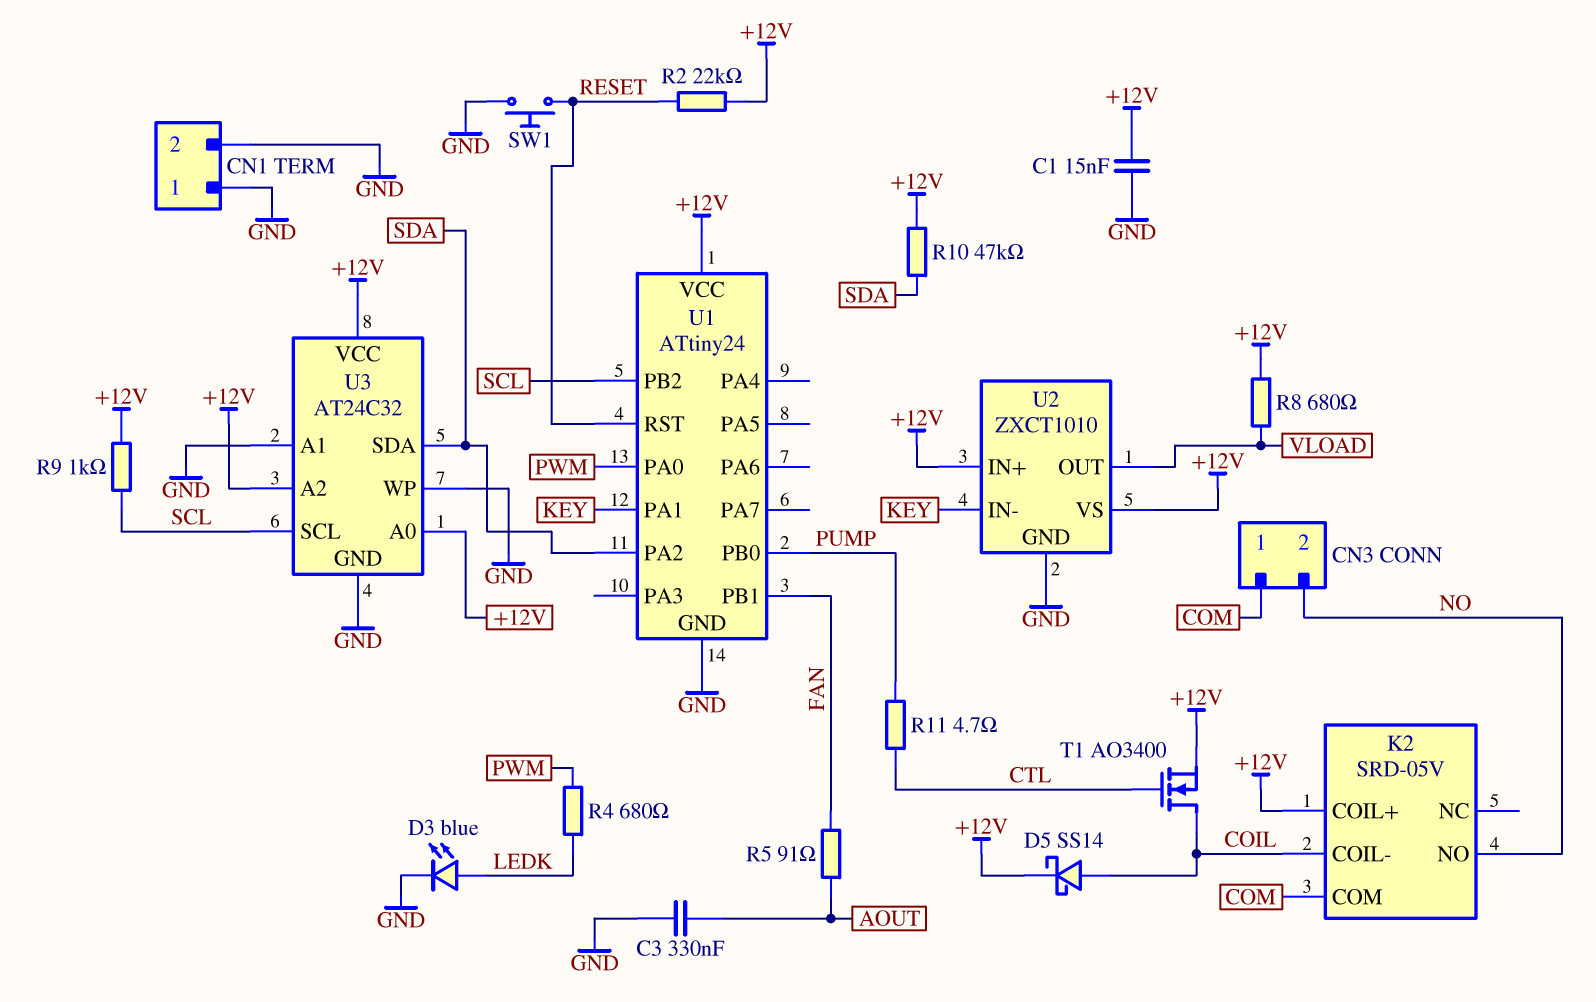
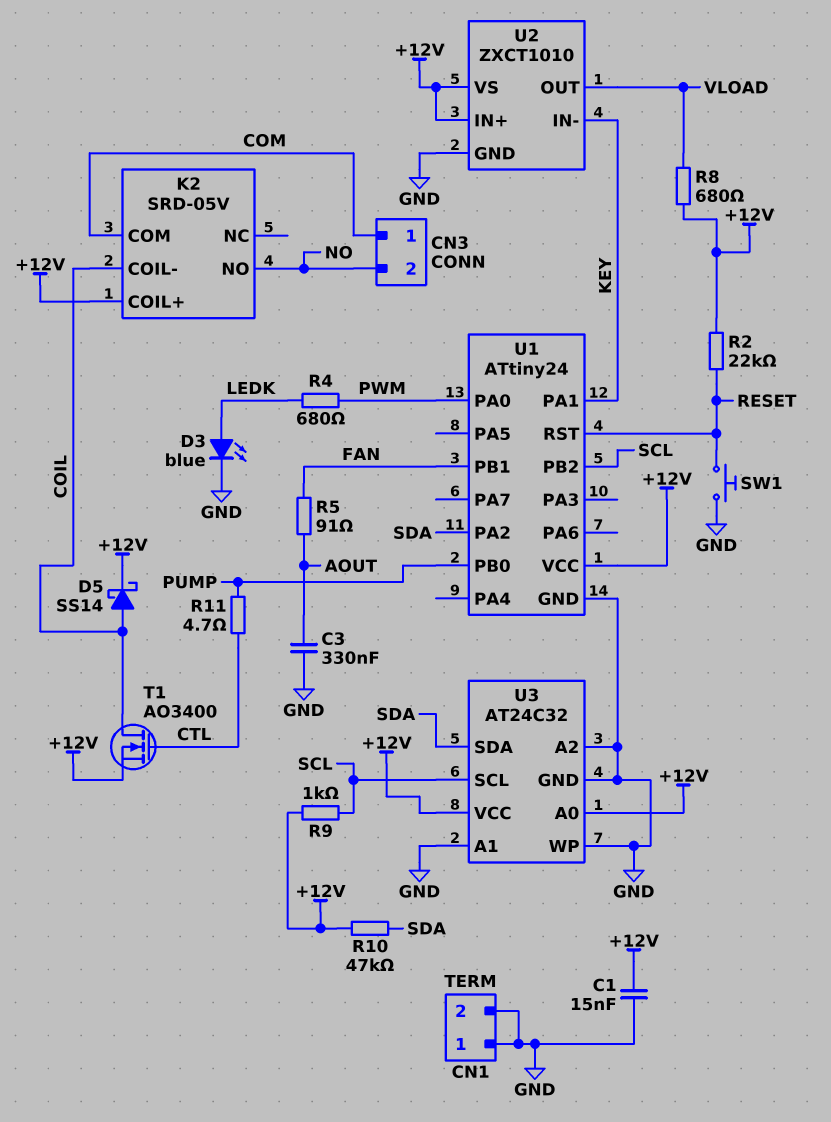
U3 pin A2: +12V -> GND

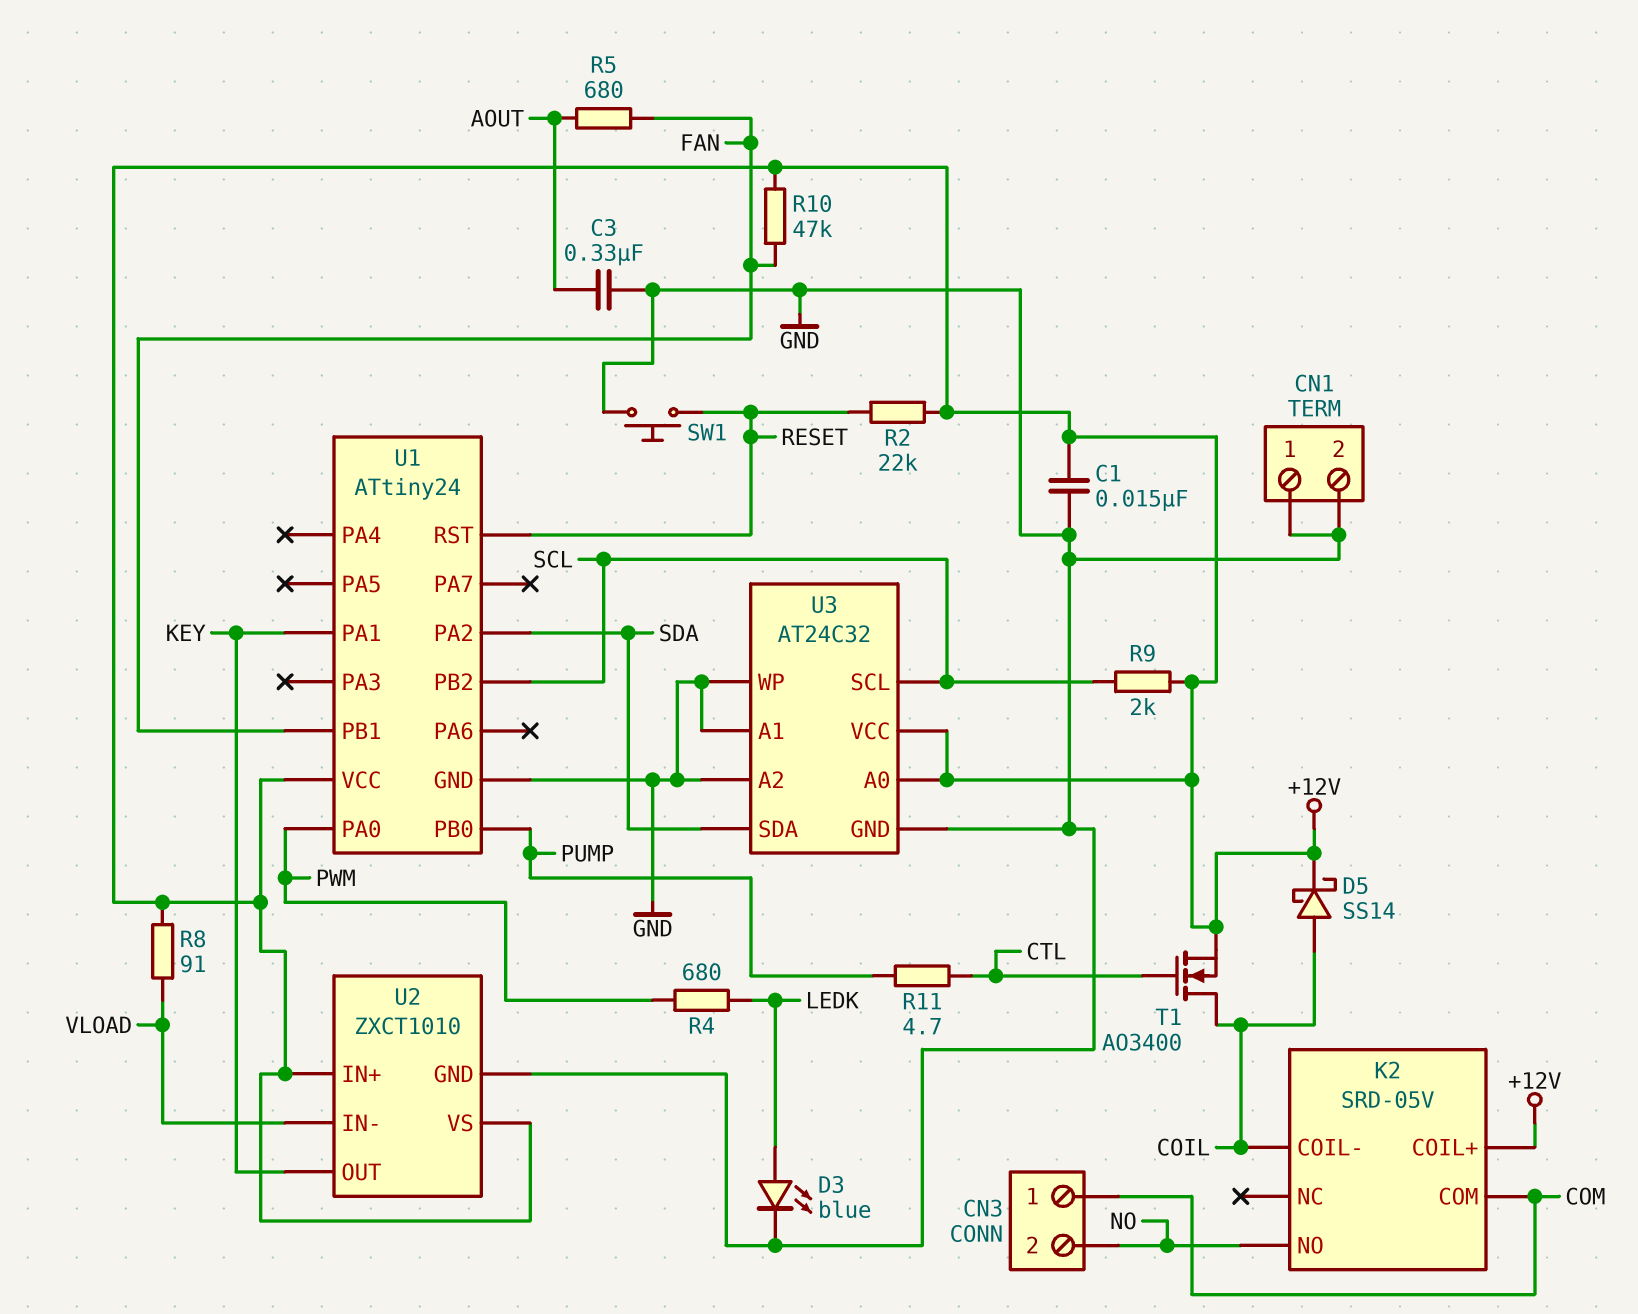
R5: 91 (AOUT, FAN) -> 680 (AOUT, FAN)
R8: 680 (+12V, VLOAD) -> 91 (+12V, VLOAD)
R9: 1k (+12V, SCL) -> 2k (+12V, SCL)
R10: 47k (+12V, SDA) -> 47k (+12V, FAN)
U2 pin IN-: KEY -> VLOAD
U2 pin OUT: VLOAD -> KEY

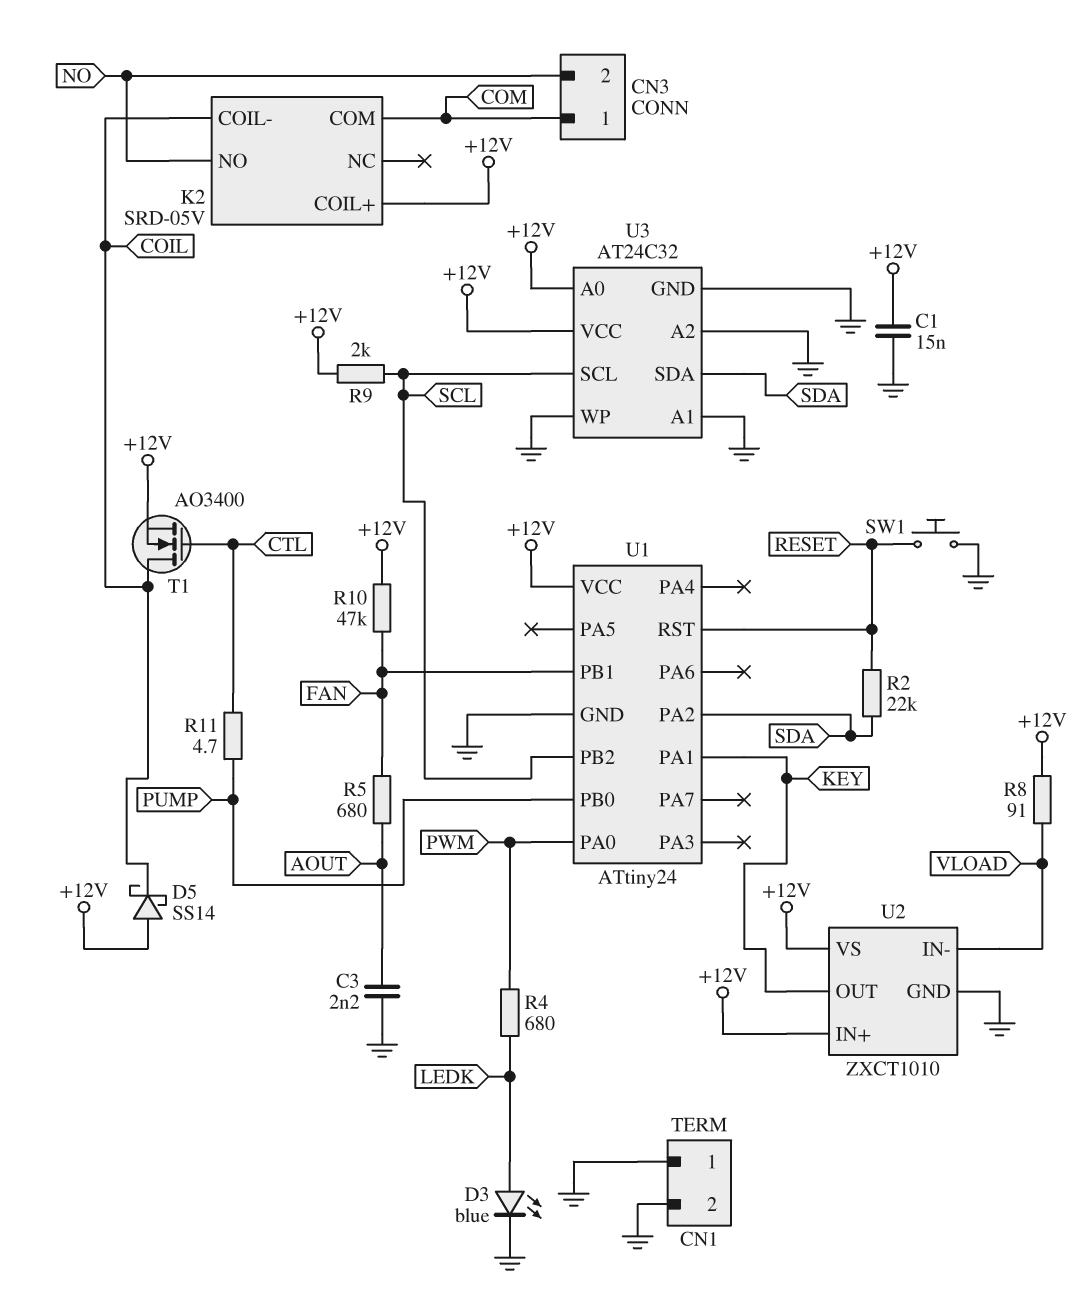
C3: 330nF (AOUT, GND) -> 2.2nF (AOUT, GND)
D5: schottky SS14 (A COIL, K +12V) -> schottky SS14 (A +12V, K COIL)
R2: 22k (+12V, RESET) -> 22k (RESET, SDA)

